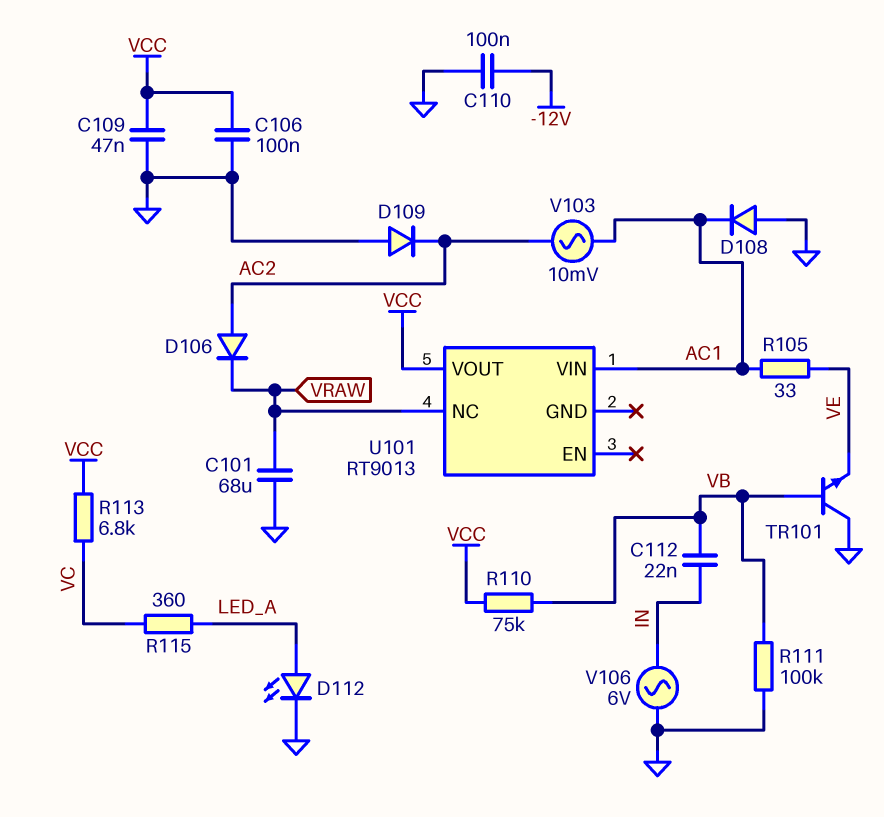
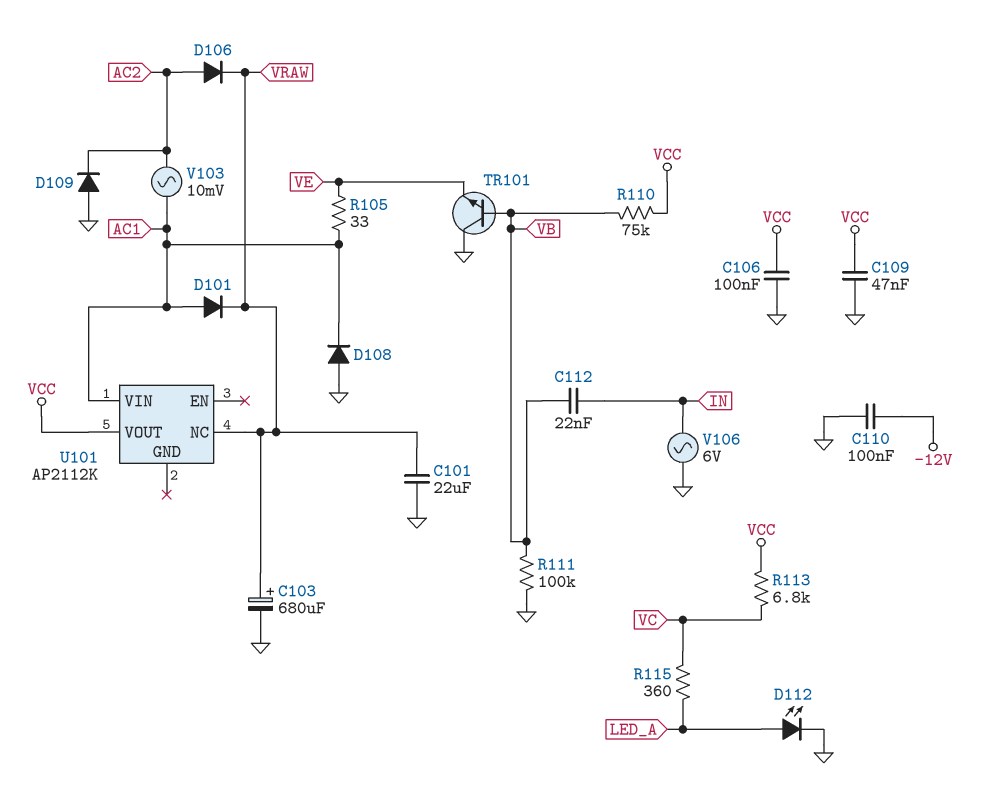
C101: 68uF (GND, VRAW) -> 22uF (GND, VRAW)
C103: none -> 680uF (plus VRAW, minus GND)
D101: none -> diode (A AC1, K VRAW)
U101: RT9013 -> AP2112K

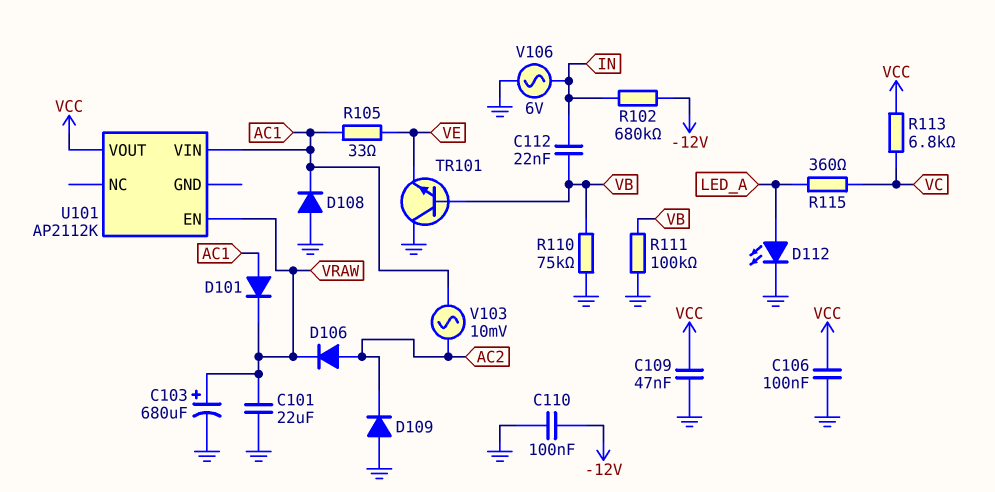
R102: none -> 680k (-12V, IN)
R110: 75k (VB, VCC) -> 75k (GND, VB)
U101 pin EN: none -> VRAW
U101 pin NC: VRAW -> none

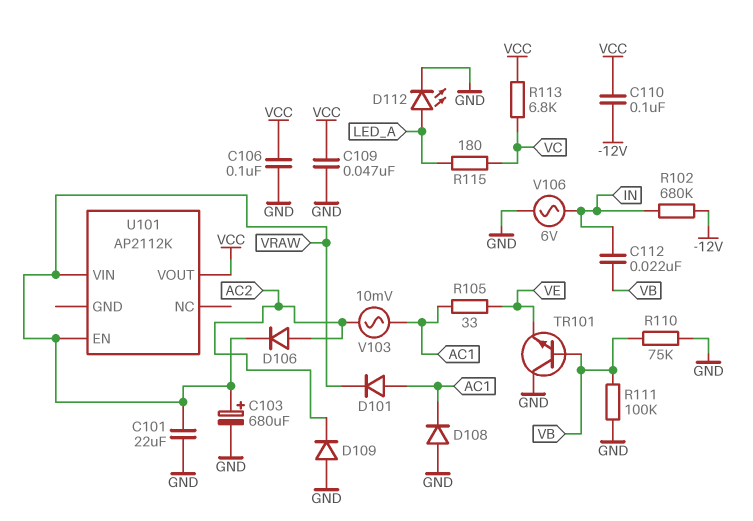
C110: 100nF (-12V, GND) -> 100nF (-12V, VCC)
R115: 360 (LED_A, VC) -> 180 (LED_A, VC)
U101 pin VIN: AC1 -> VRAW

